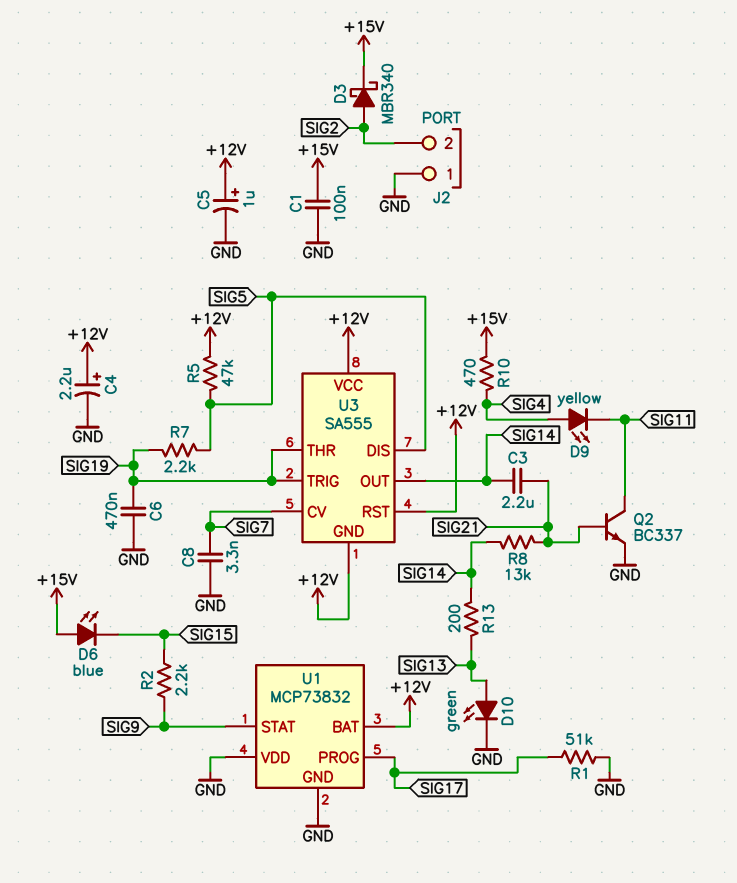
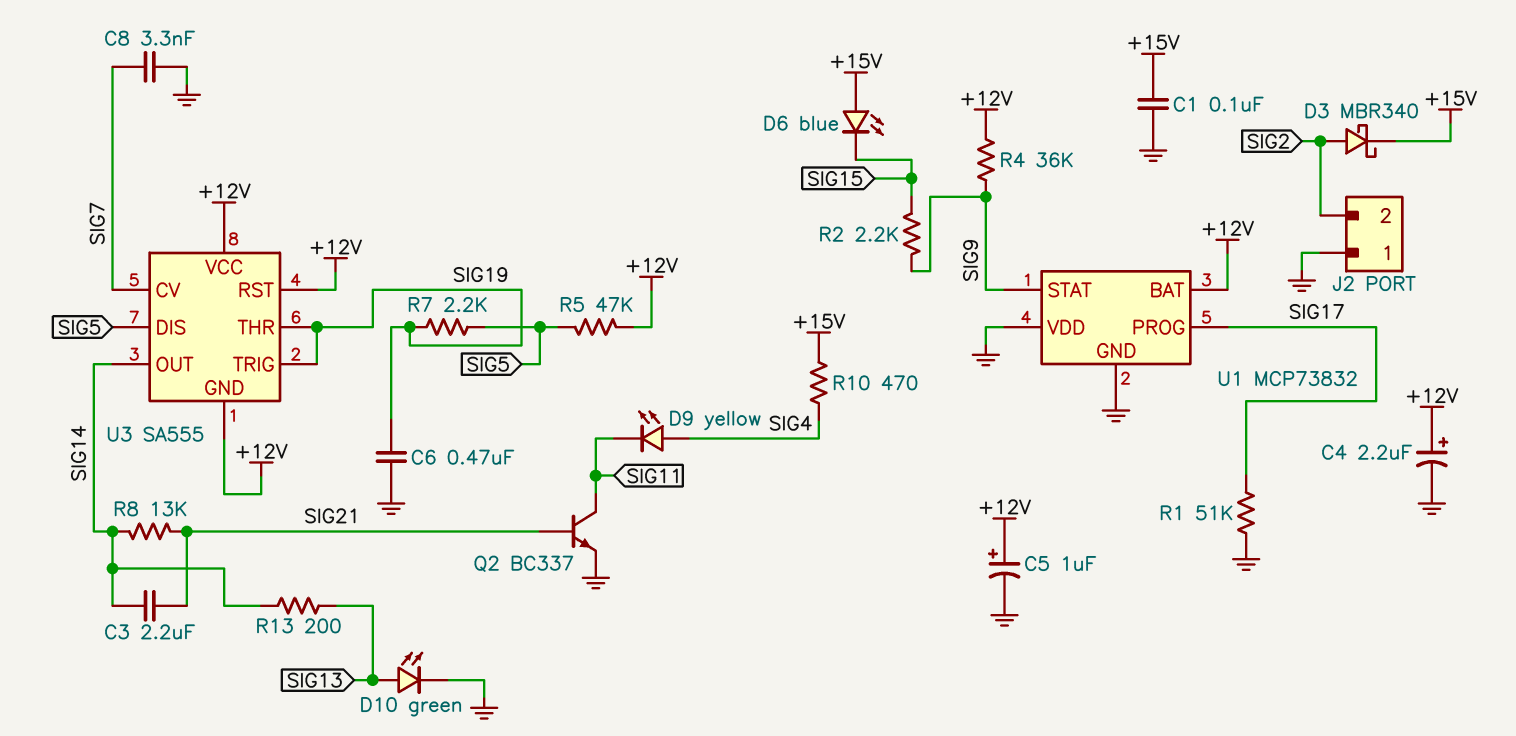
R4: none -> 36k (+12V, SIG9)

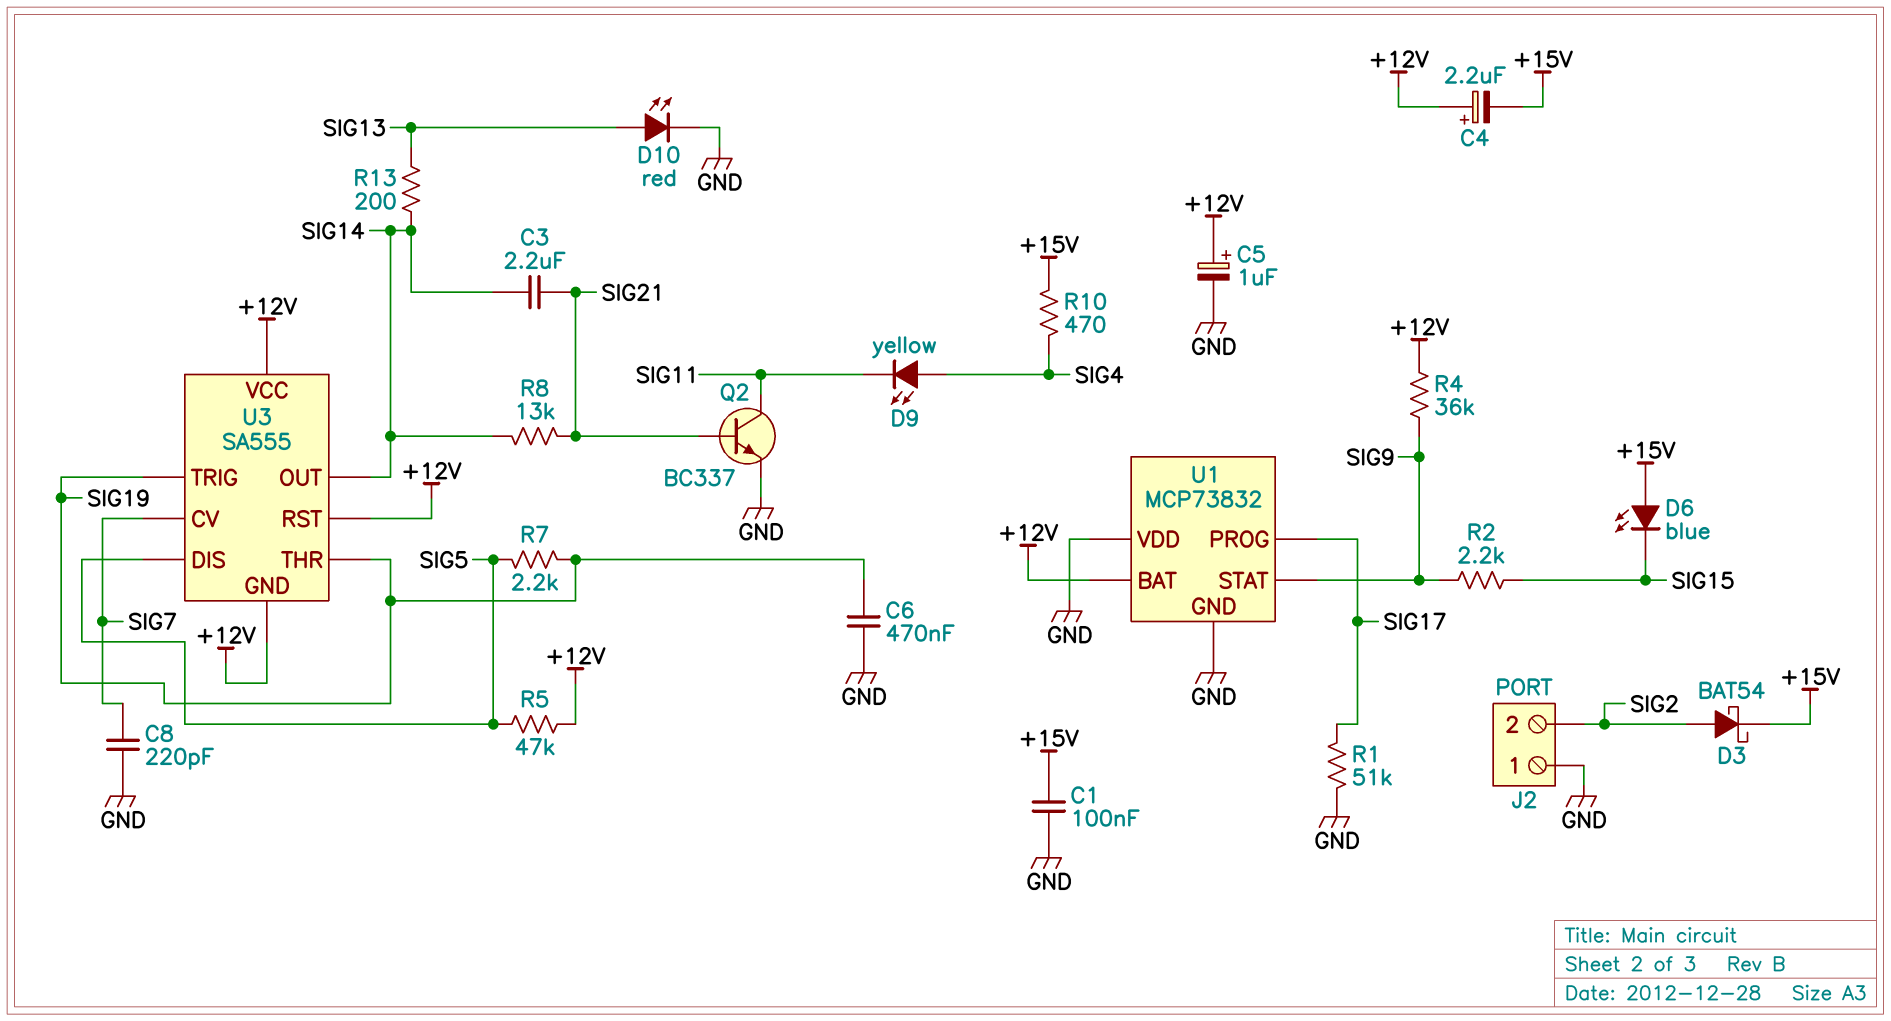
C4: 2.2uF (plus +12V, minus GND) -> 2.2uF (plus +12V, minus +15V)
C8: 3.3nF (GND, SIG7) -> 220pF (GND, SIG7)
D3: schottky MBR340 (A SIG2, K +15V) -> schottky BAT54 (A SIG2, K +15V)
D10: LED green (A SIG13, K GND) -> LED red (A SIG13, K GND)

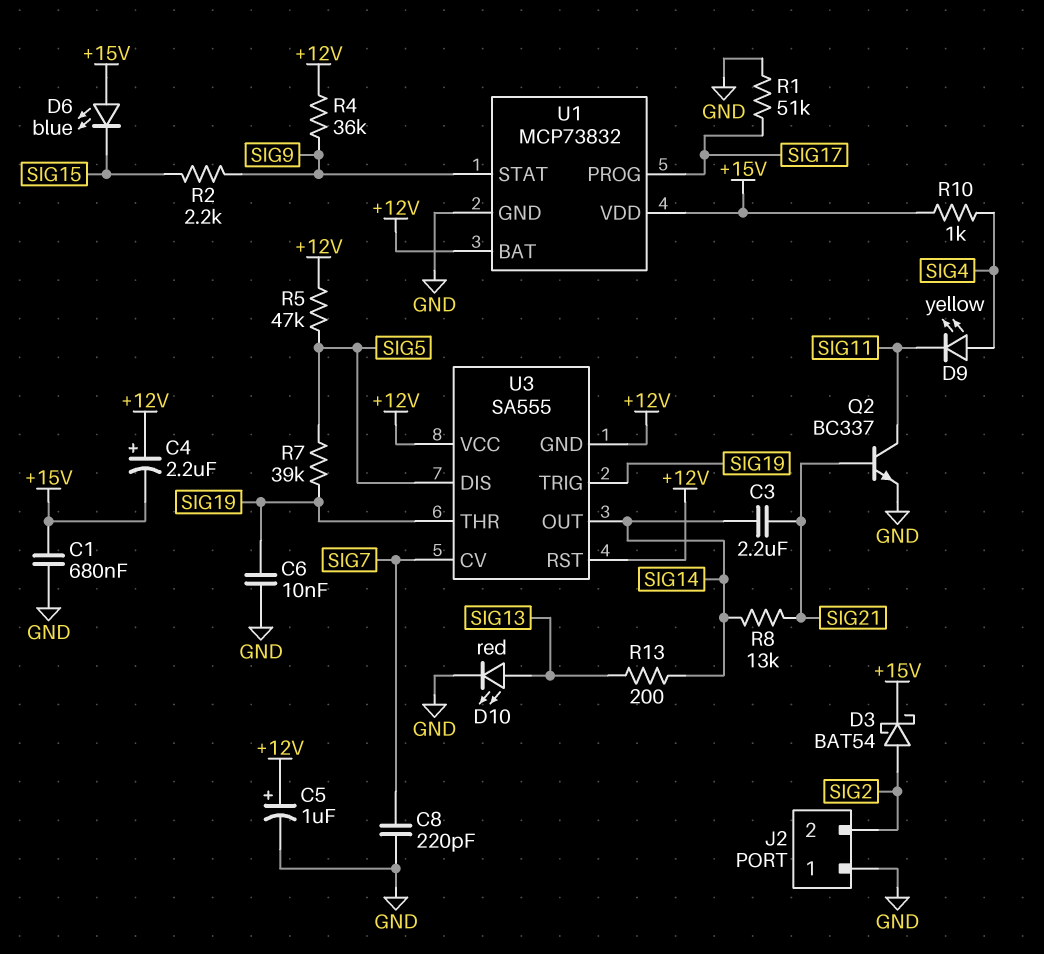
C1: 100nF (+15V, GND) -> 680nF (+15V, GND)
C6: 470nF (GND, SIG19) -> 10nF (GND, SIG19)
R7: 2.2k (SIG5, SIG19) -> 39k (SIG5, SIG19)
R10: 470 (+15V, SIG4) -> 1k (+15V, SIG4)
U1 pin VDD: GND -> +15V

